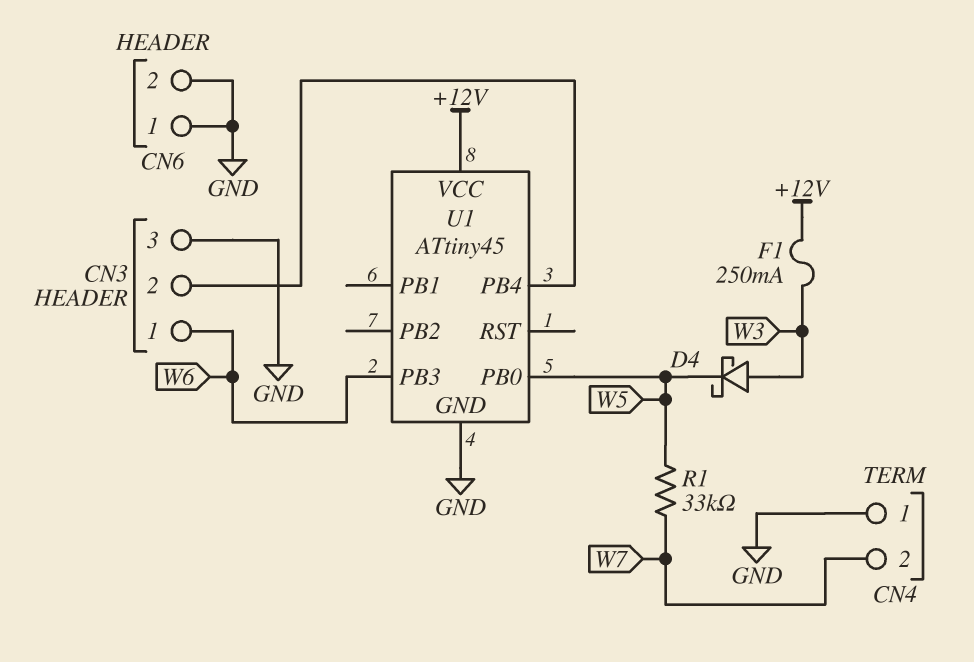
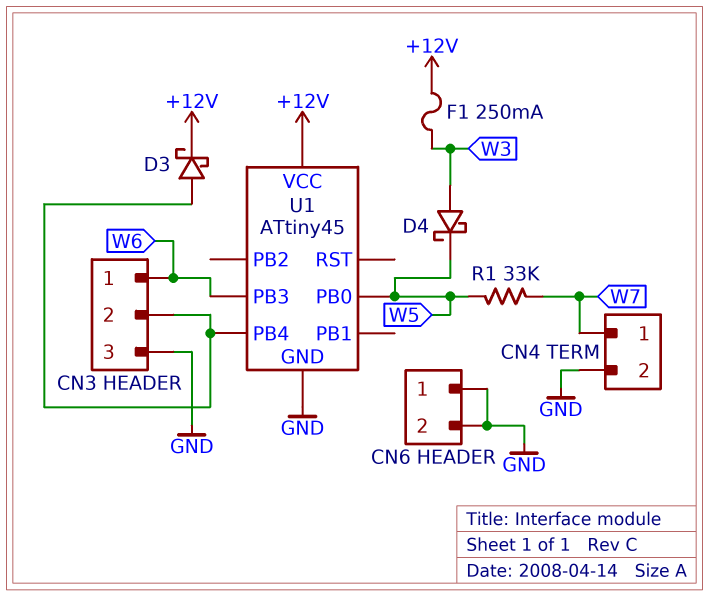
CN4 pin 1: GND -> W7
CN4 pin 2: W7 -> GND
D3: none -> schottky (A CN3/2, K +12V)

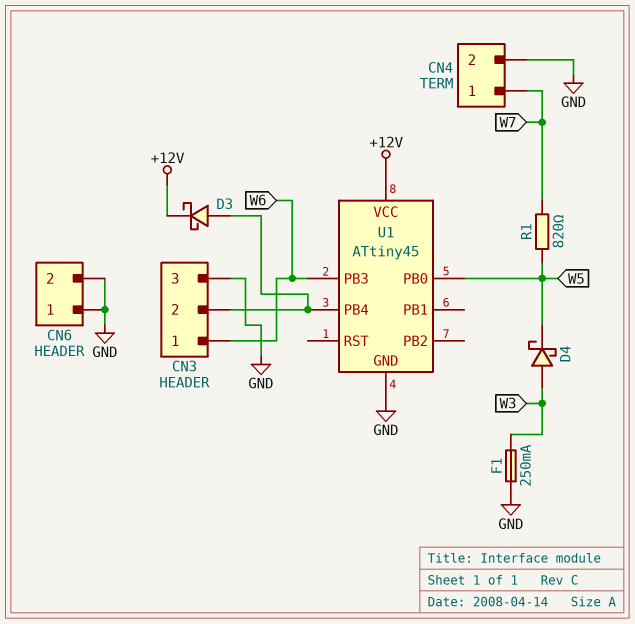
F1: 250mA (+12V, W3) -> 250mA (GND, W3)
R1: 33k (W5, W7) -> 820 (W5, W7)

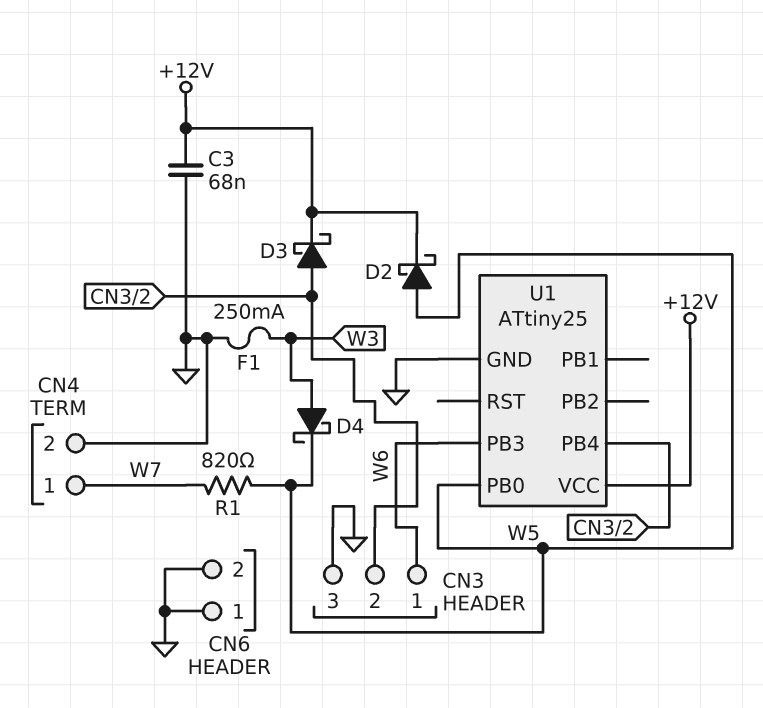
C3: none -> 68nF (+12V, GND)
D2: none -> schottky (A W5, K +12V)
U1: ATtiny45 -> ATtiny25

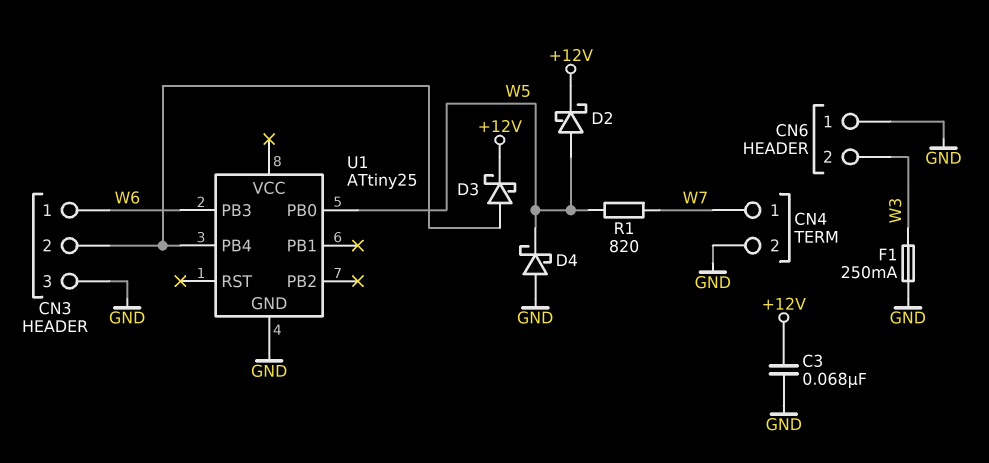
CN6 pin 2: GND -> W3
D4: schottky (A W3, K W5) -> schottky (A GND, K W5)
U1 pin VCC: +12V -> none

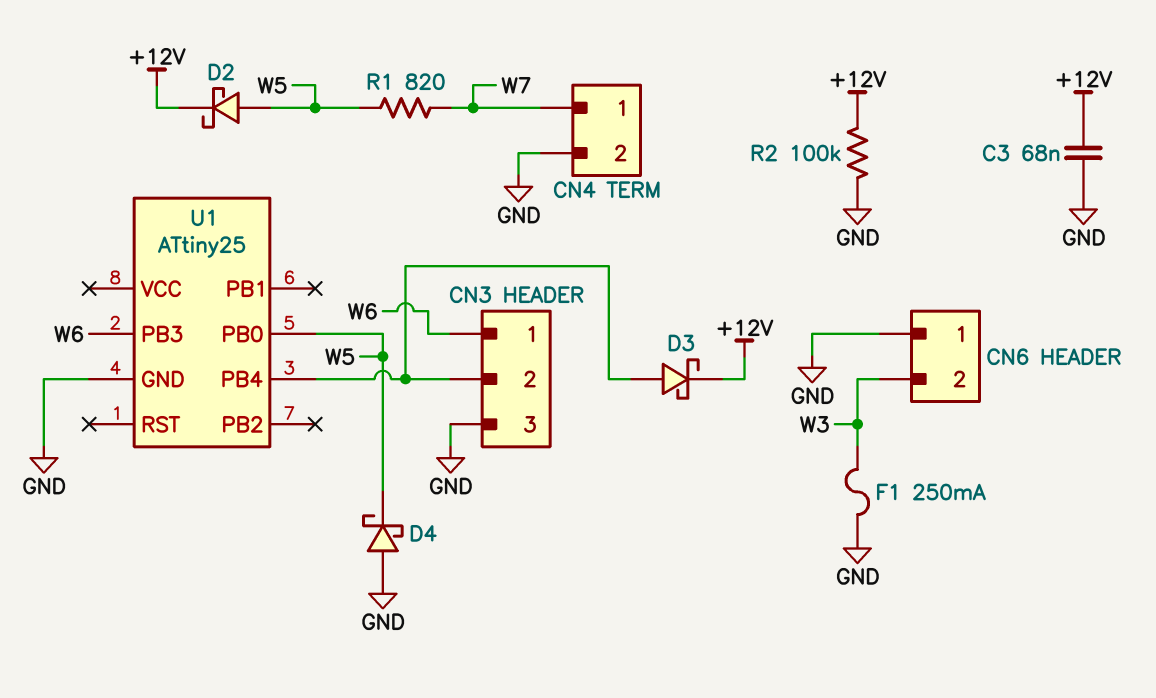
R2: none -> 100k (+12V, GND)

